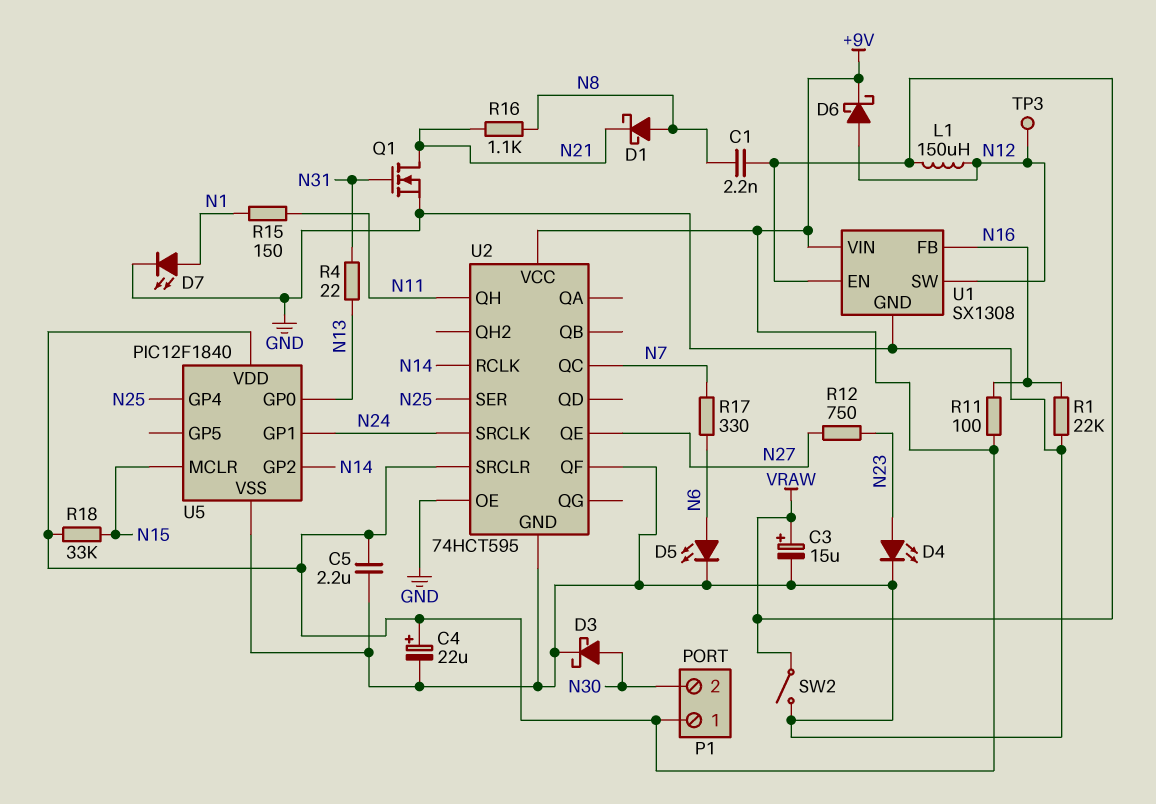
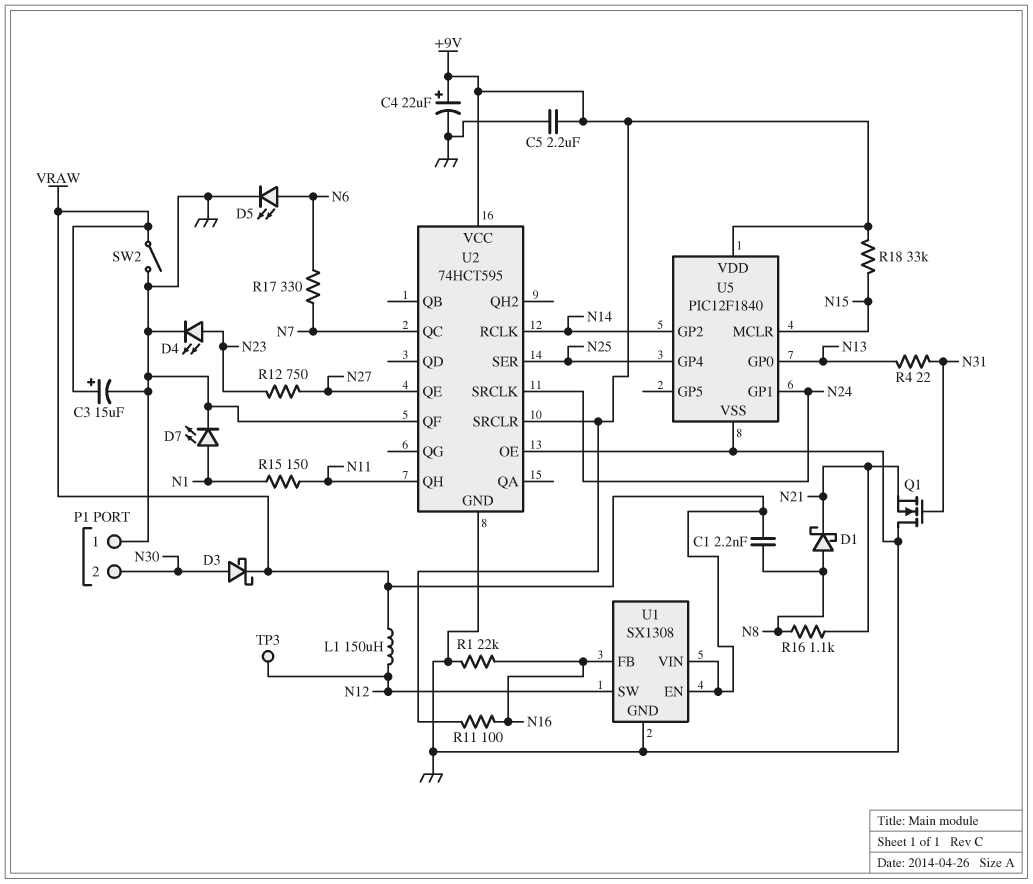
D3: schottky (A N30, K GND) -> schottky (A N30, K VRAW)
D6: schottky (A N12, K +9V) -> none
P1 pin 1: +9V -> GND
Q1: NMOS (G N31, D N21, S GND) -> NMOS (G N31, D GND, S N21)
U1 pin VIN: +9V -> VRAW

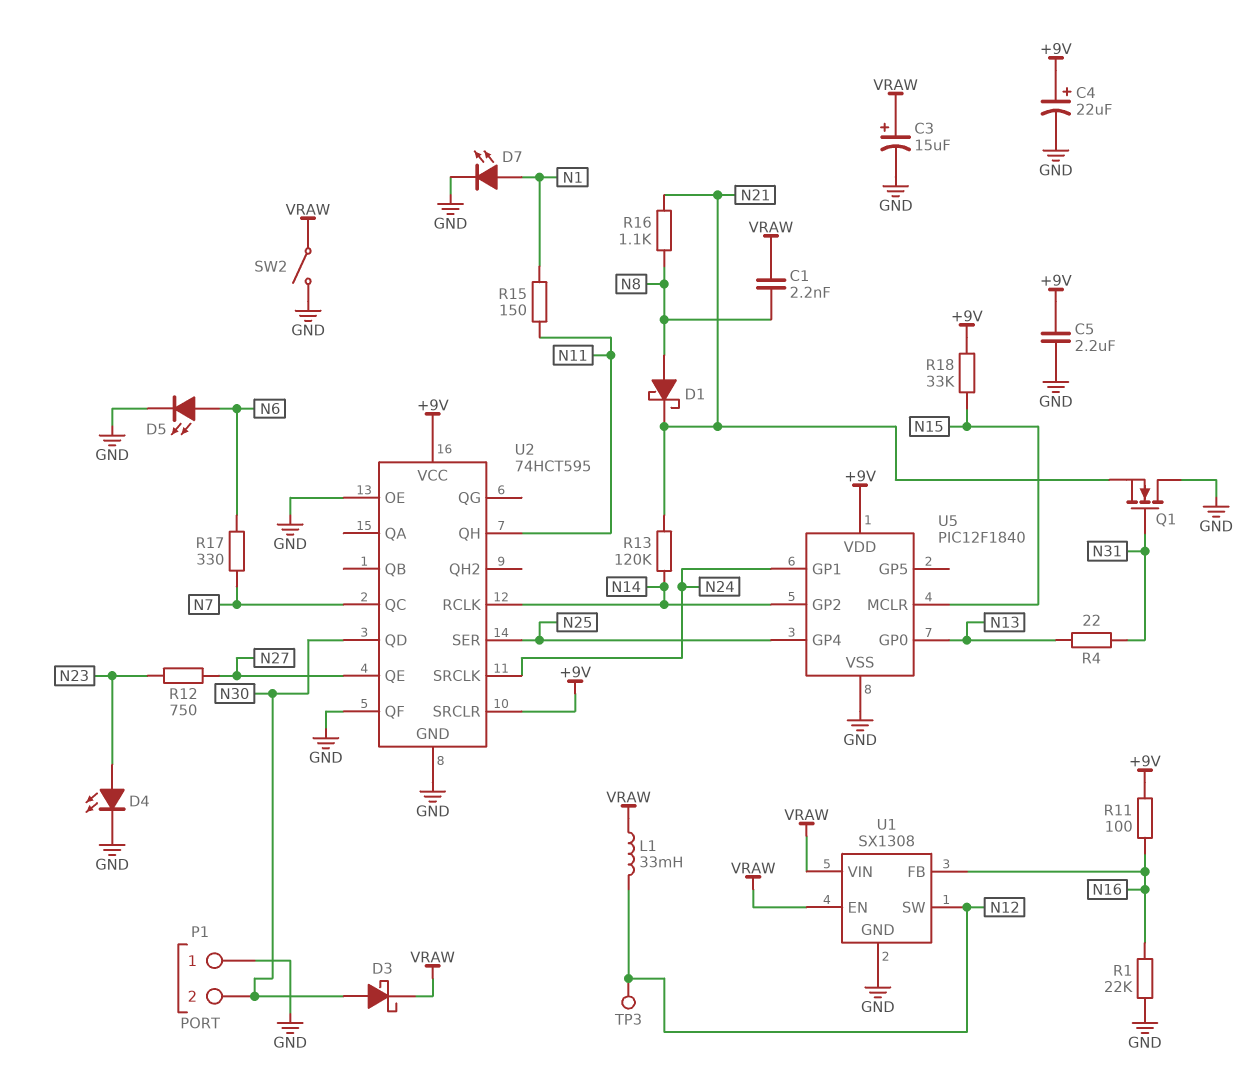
L1: 150uH (N12, VRAW) -> 33mH (N12, VRAW)
R13: none -> 120k (N14, N21)
U2 pin QD: none -> N30

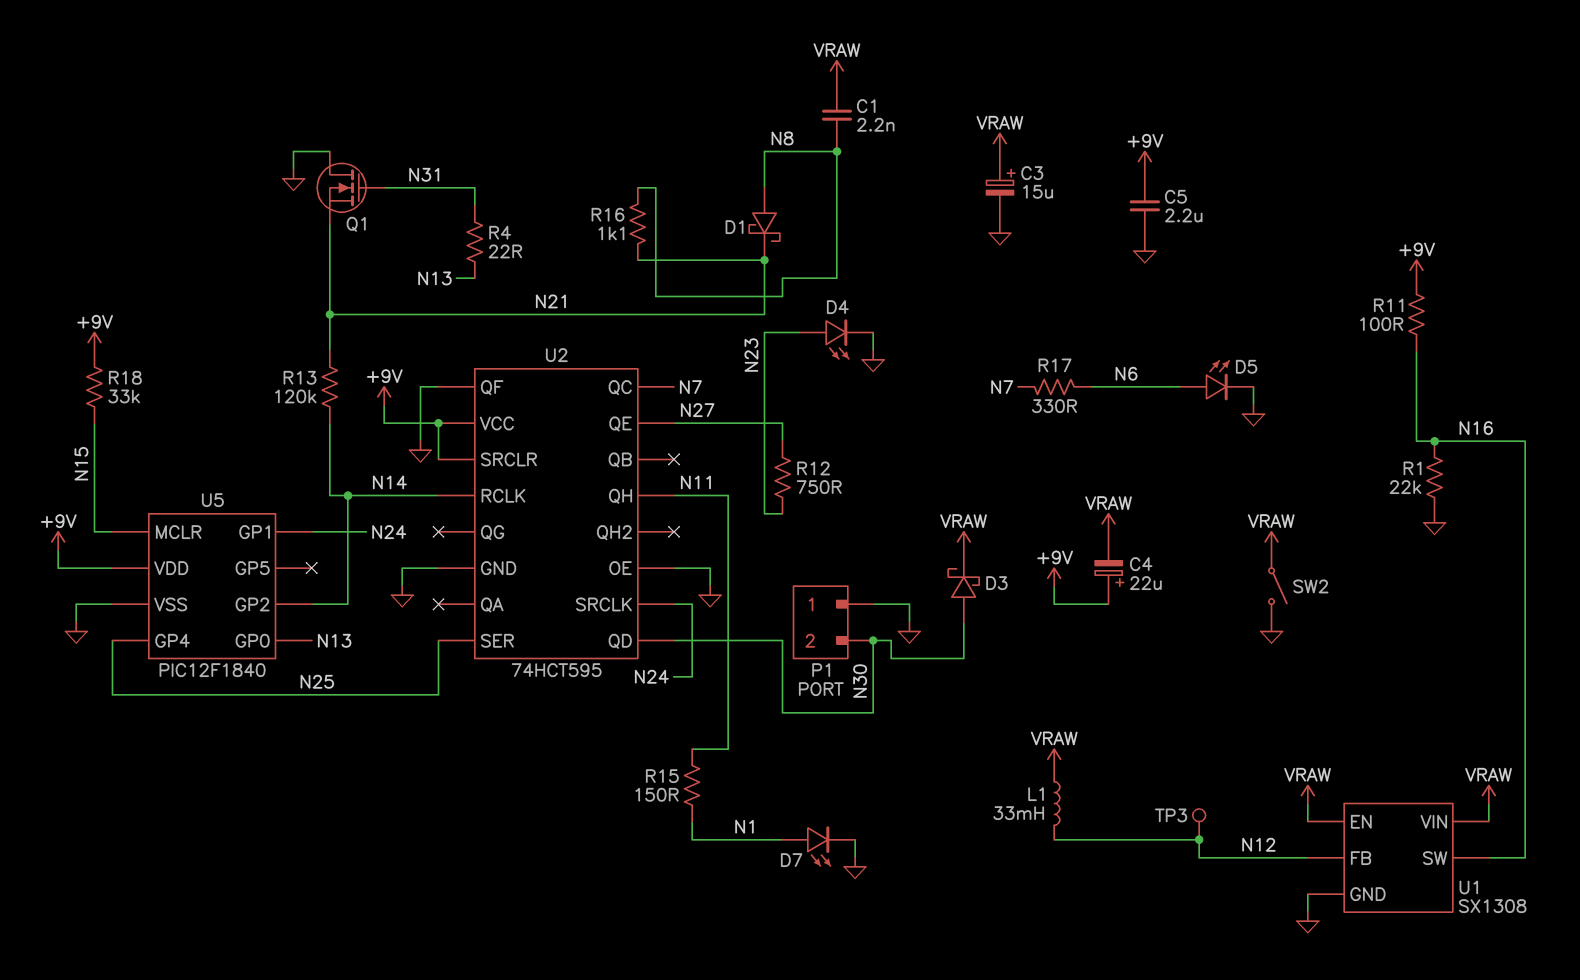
C4: 22uF (plus +9V, minus GND) -> 22uF (plus +9V, minus VRAW)
U1 pin FB: N16 -> N12
U1 pin SW: N12 -> N16

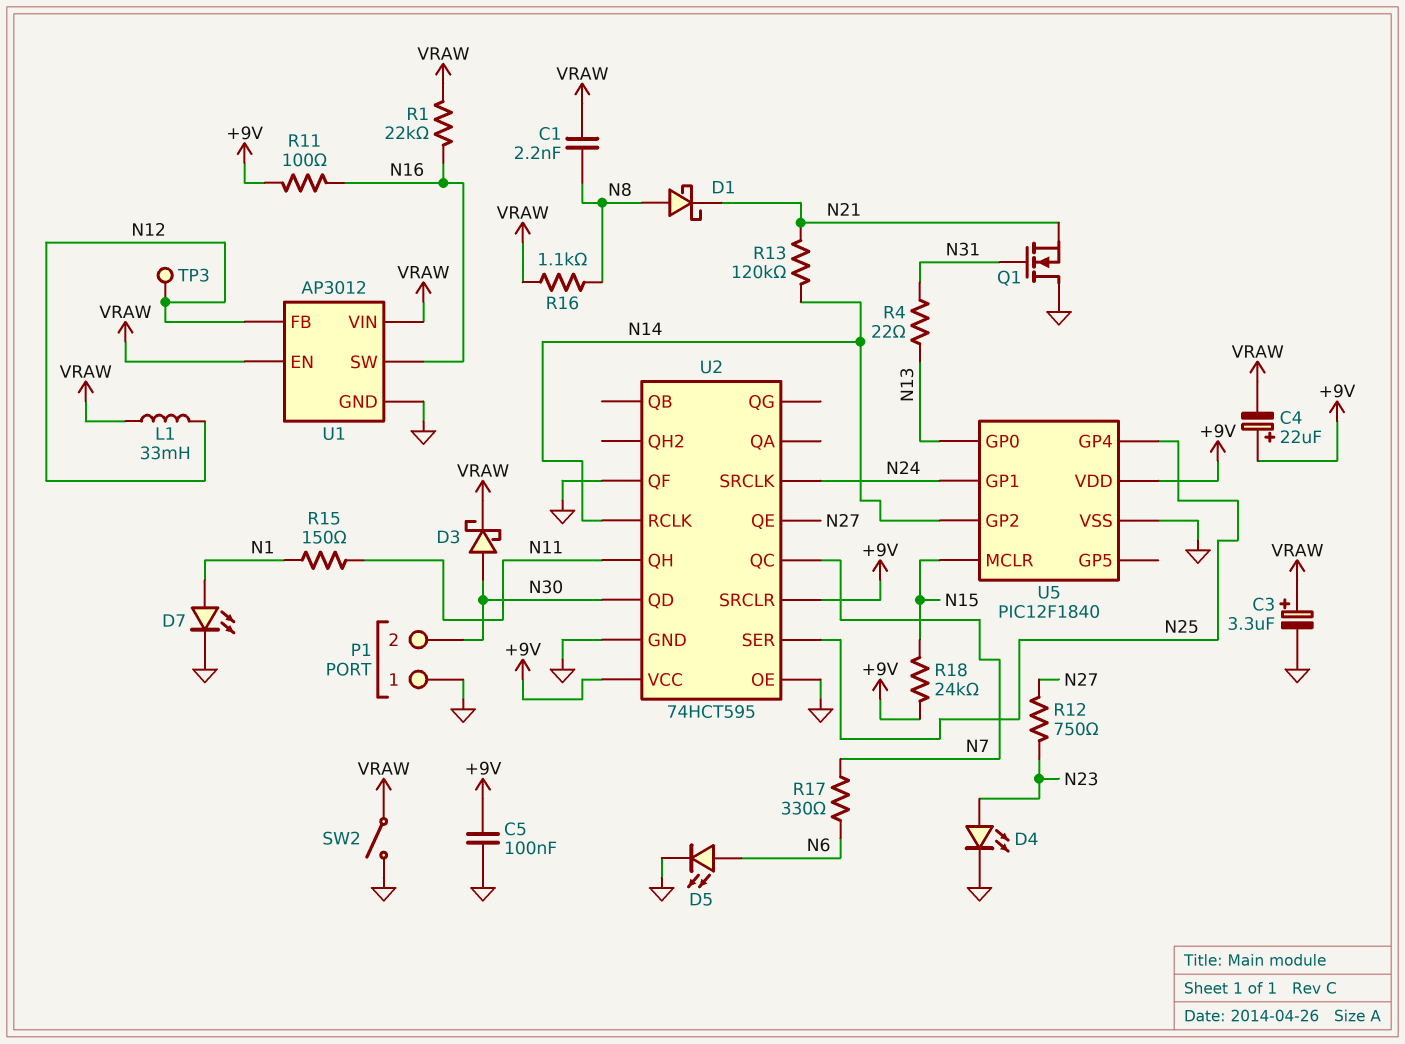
C3: 15uF (plus VRAW, minus GND) -> 3.3uF (plus VRAW, minus GND)
C5: 2.2uF (+9V, GND) -> 100nF (+9V, GND)
R1: 22k (GND, N16) -> 22k (N16, VRAW)
R16: 1.1k (N8, N21) -> 1.1k (N8, VRAW)
R18: 33k (+9V, N15) -> 24k (+9V, N15)
U1: SX1308 -> AP3012

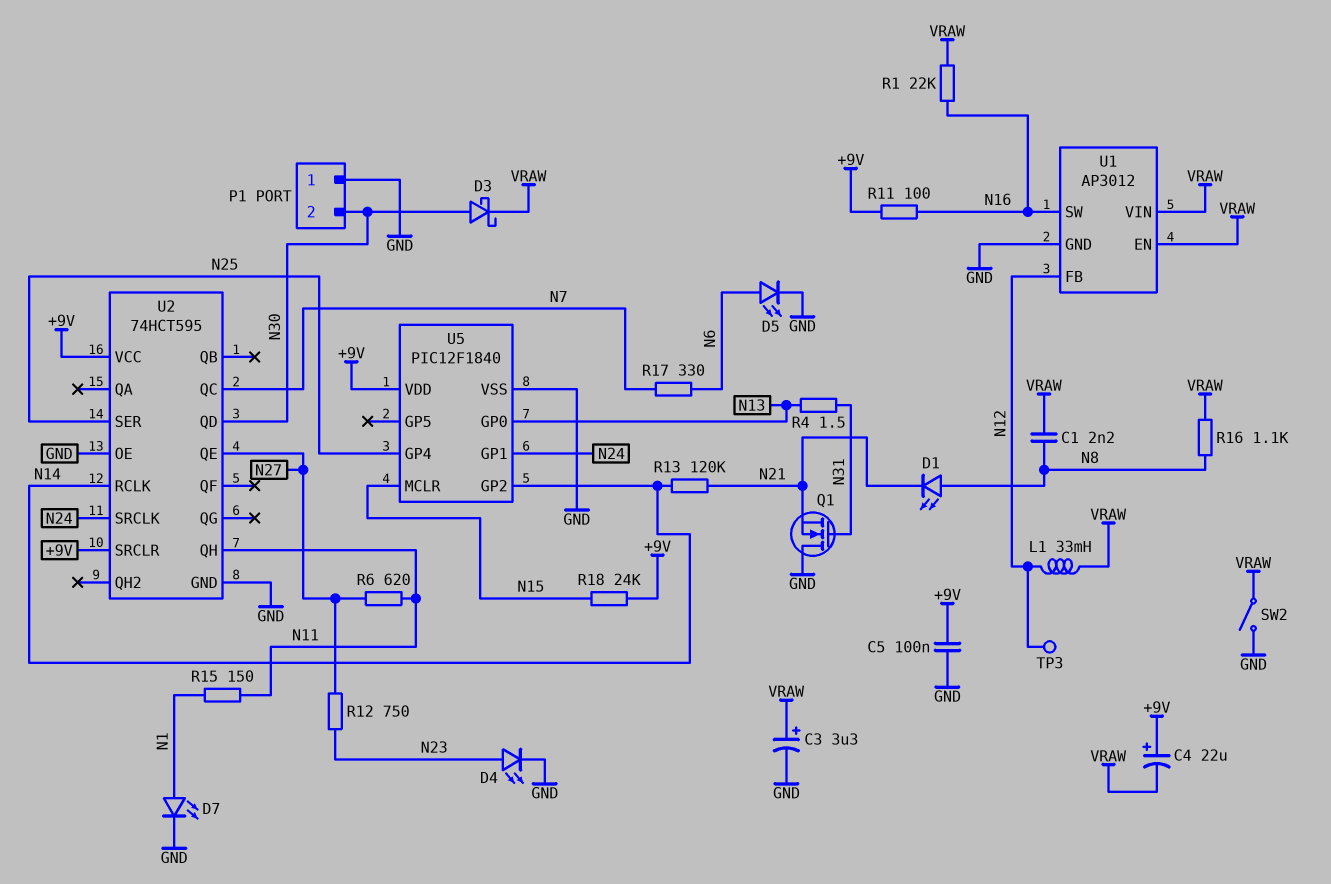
D1: schottky (A N8, K N21) -> LED (A N8, K N21)
R4: 22 (N13, N31) -> 1.5 (N13, N31)
R6: none -> 620 (N11, N27)
U2 pin QF: GND -> none

